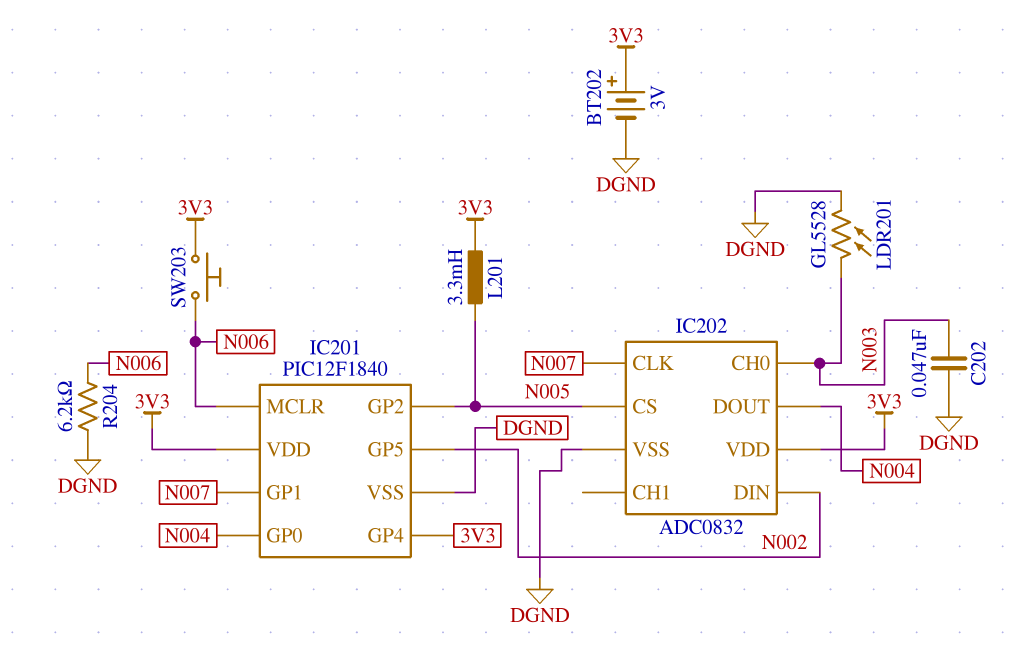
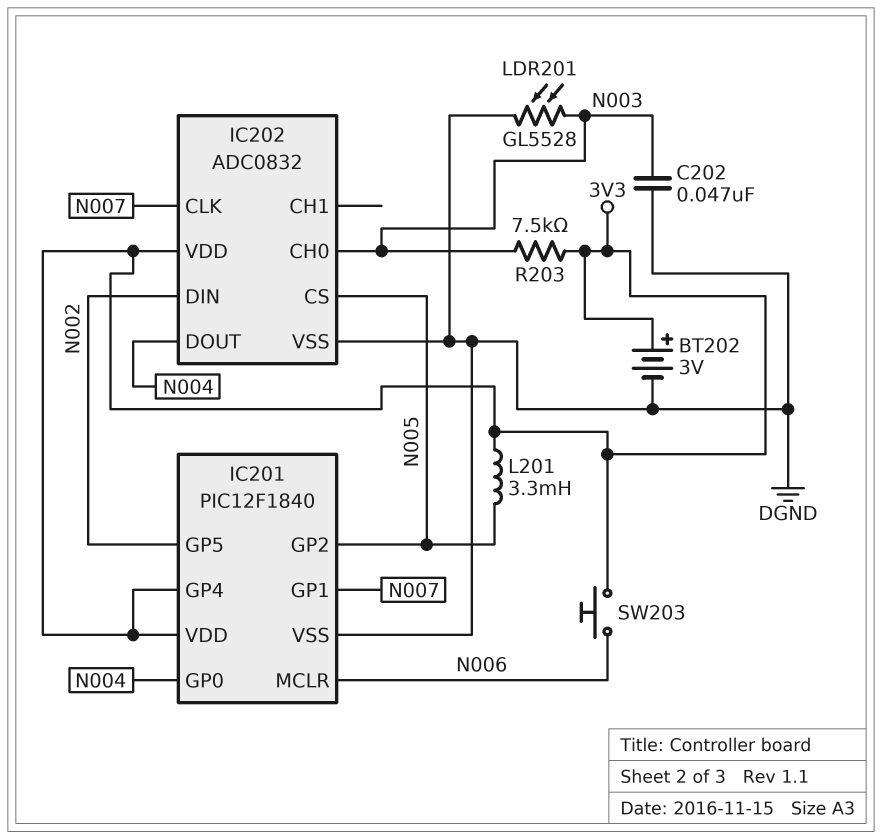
R203: none -> 7.5k (3V3, N003)
R204: 6.2k (DGND, N006) -> none

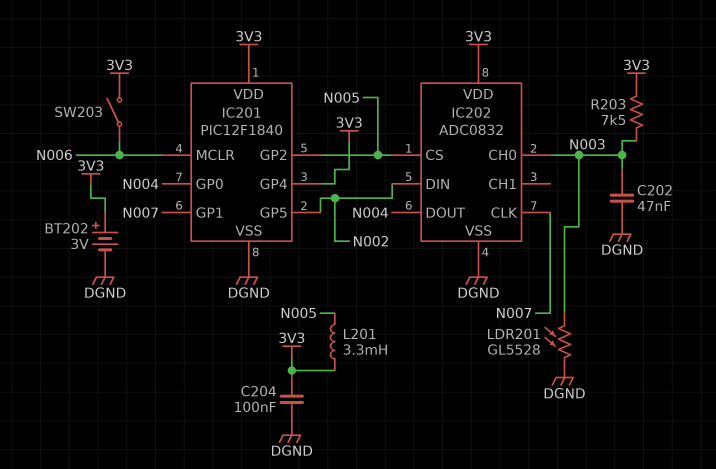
C204: none -> 100nF (3V3, DGND)
SW203: button (3V3, N006) -> switch (3V3, N006)

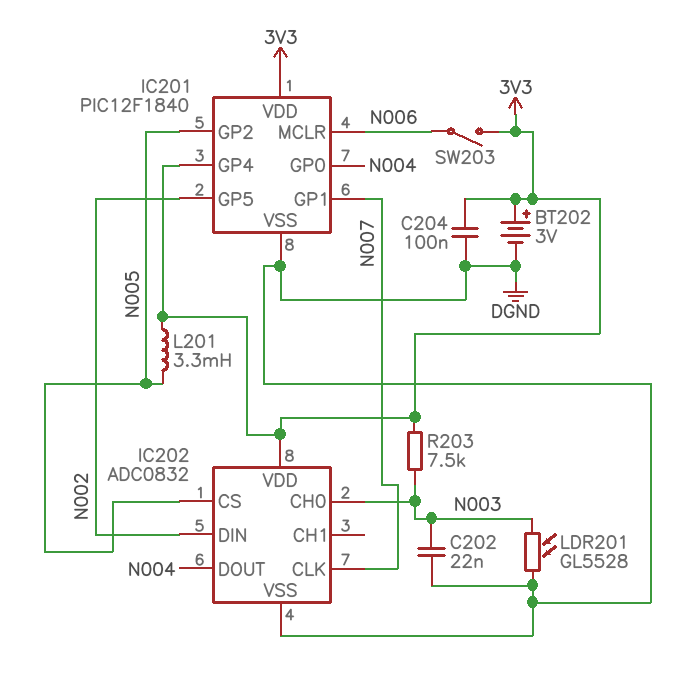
C202: 47nF (DGND, N003) -> 22nF (DGND, N003)

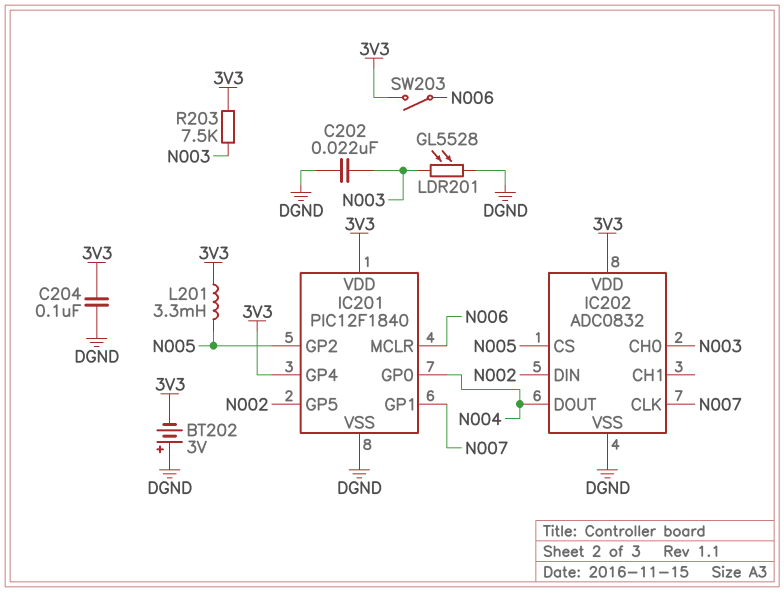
BT202: 3V (plus 3V3, minus DGND) -> 3V (plus DGND, minus 3V3)

